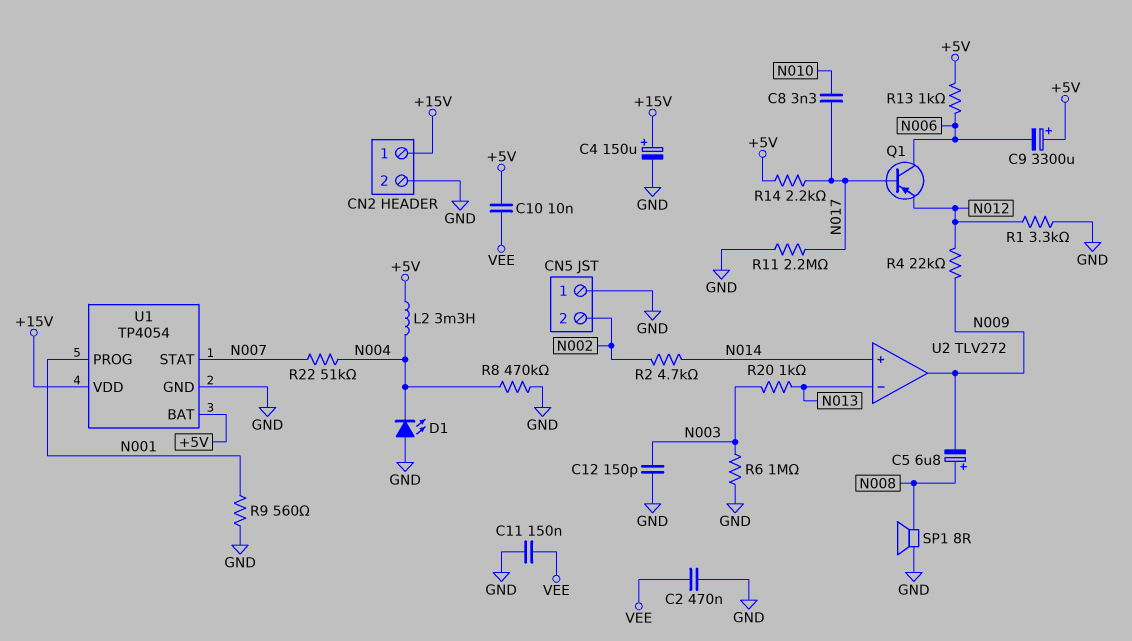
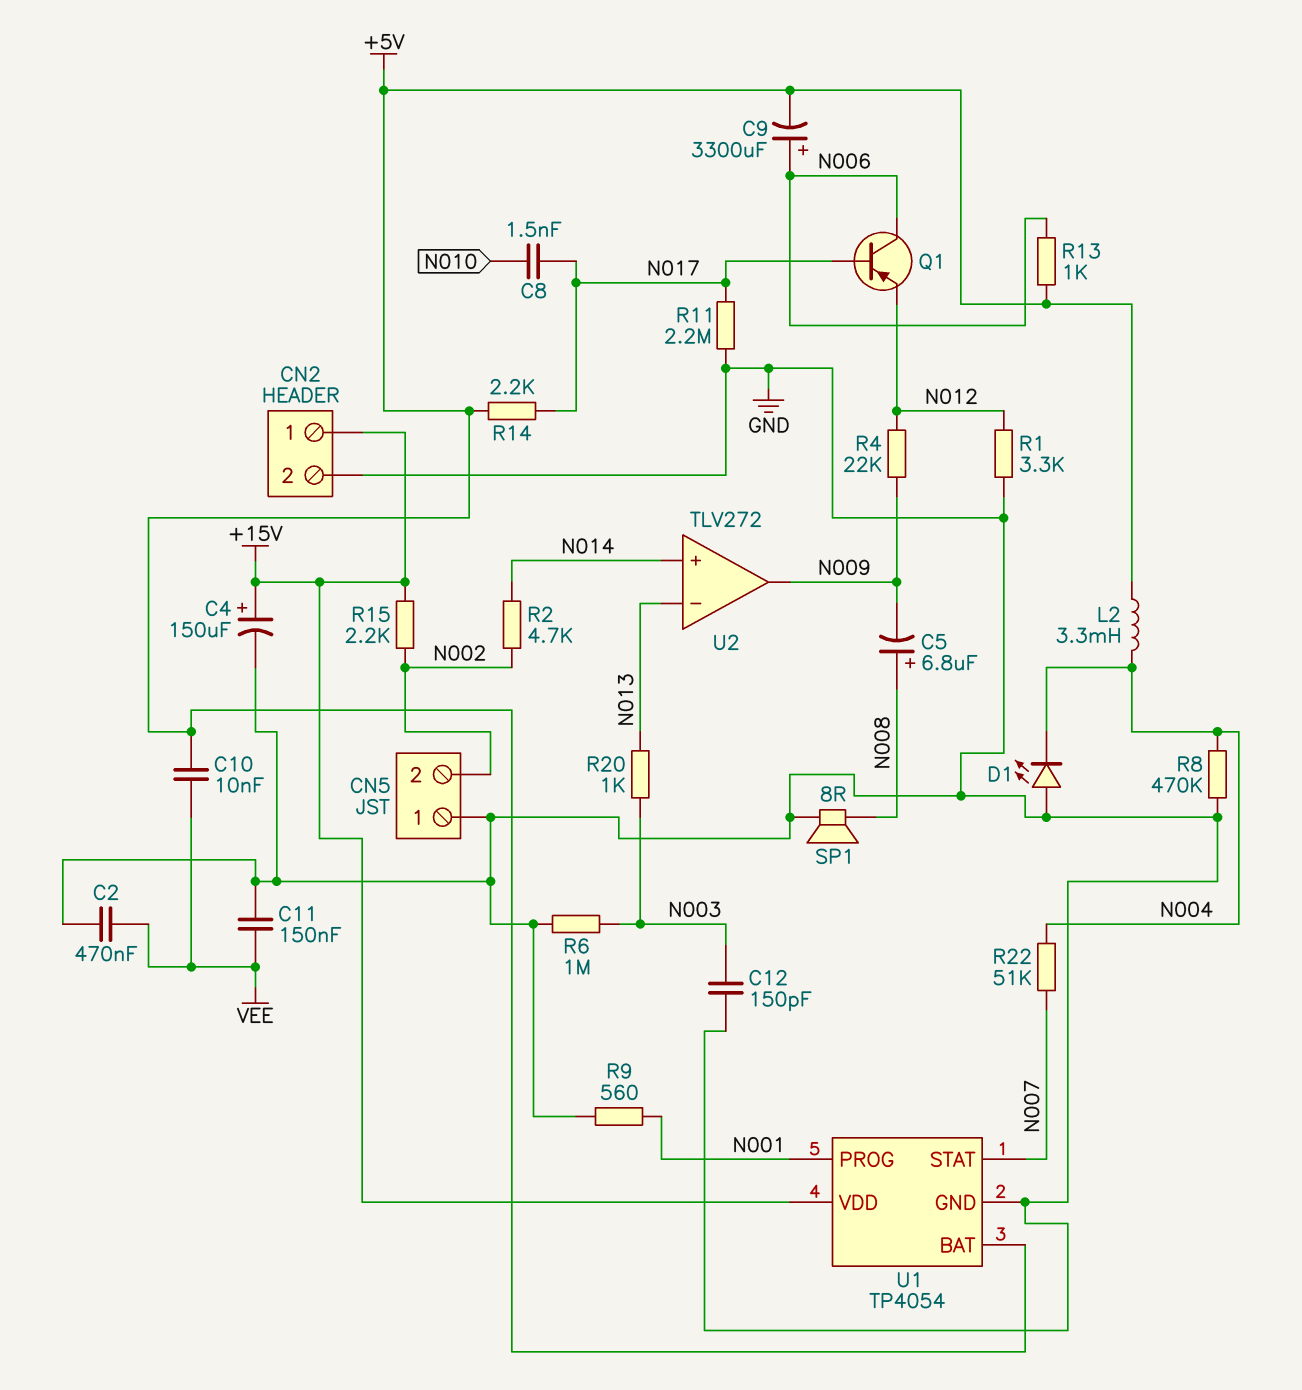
C8: 3.3nF (N010, N017) -> 1.5nF (N010, N017)
C9: 3300uF (plus +5V, minus N006) -> 3300uF (plus N006, minus +5V)
R15: none -> 2.2k (+15V, N002)

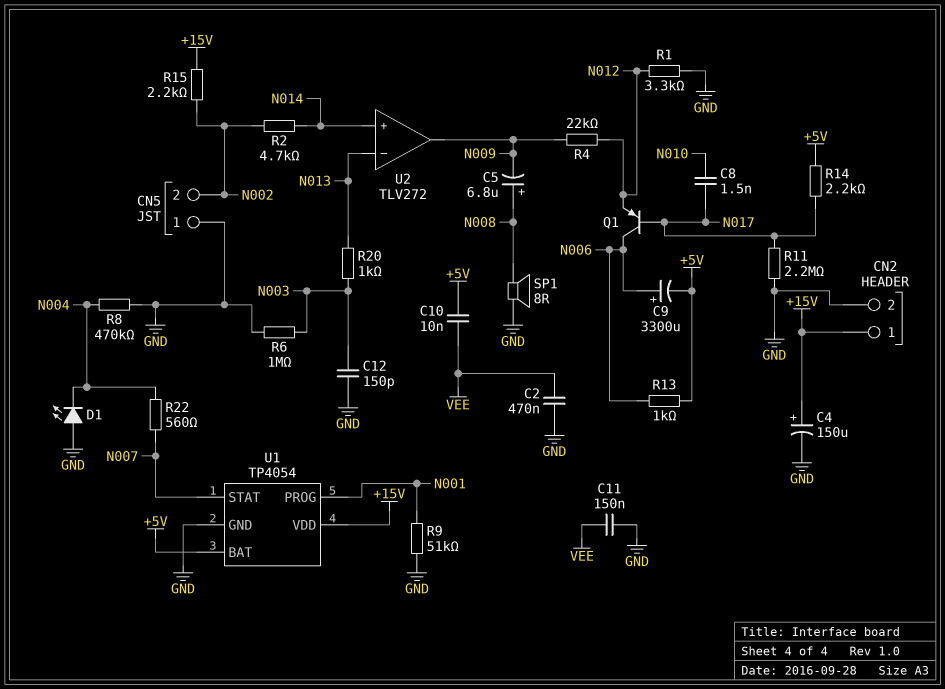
L2: 3.3mH (+5V, N004) -> none
R9: 560 (GND, N001) -> 51k (GND, N001)
R22: 51k (N004, N007) -> 560 (N004, N007)

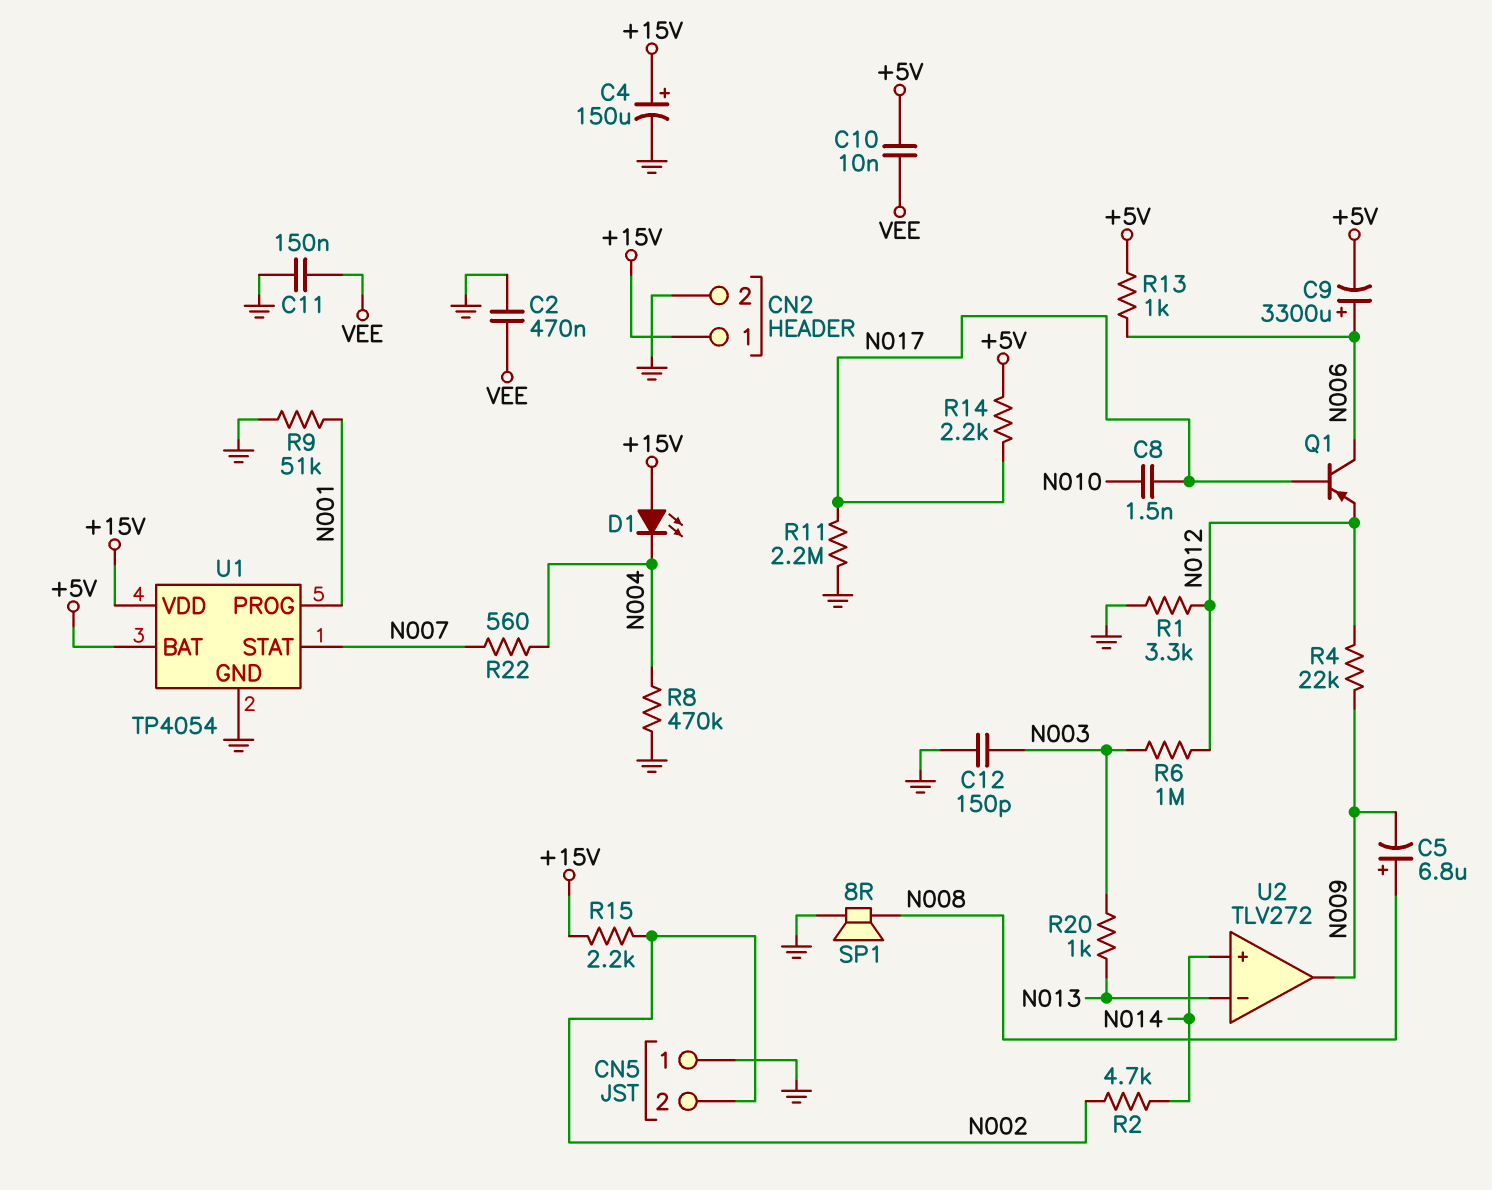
D1: LED (A GND, K N004) -> LED (A +15V, K N004)
R6: 1M (GND, N003) -> 1M (N003, N012)

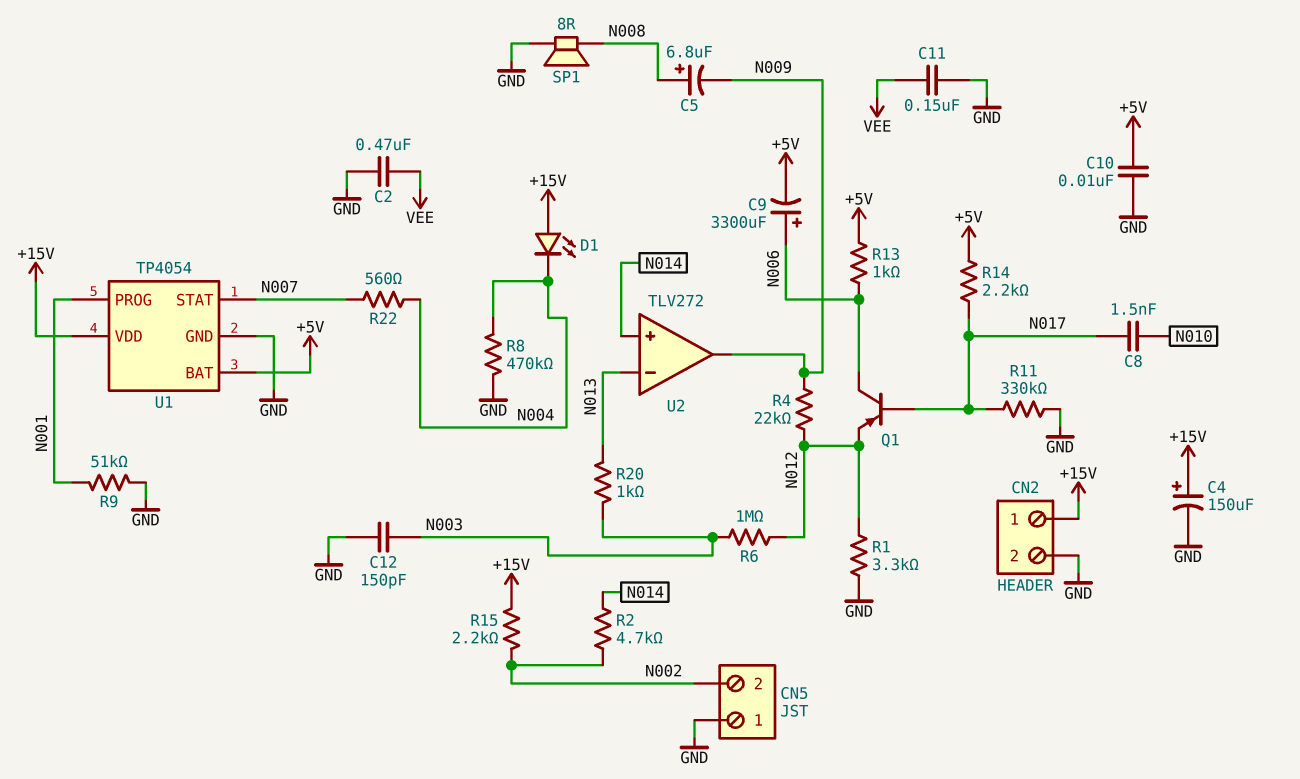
C10: 10nF (+5V, VEE) -> 10nF (+5V, GND)
R11: 2.2M (GND, N017) -> 330k (GND, N017)

